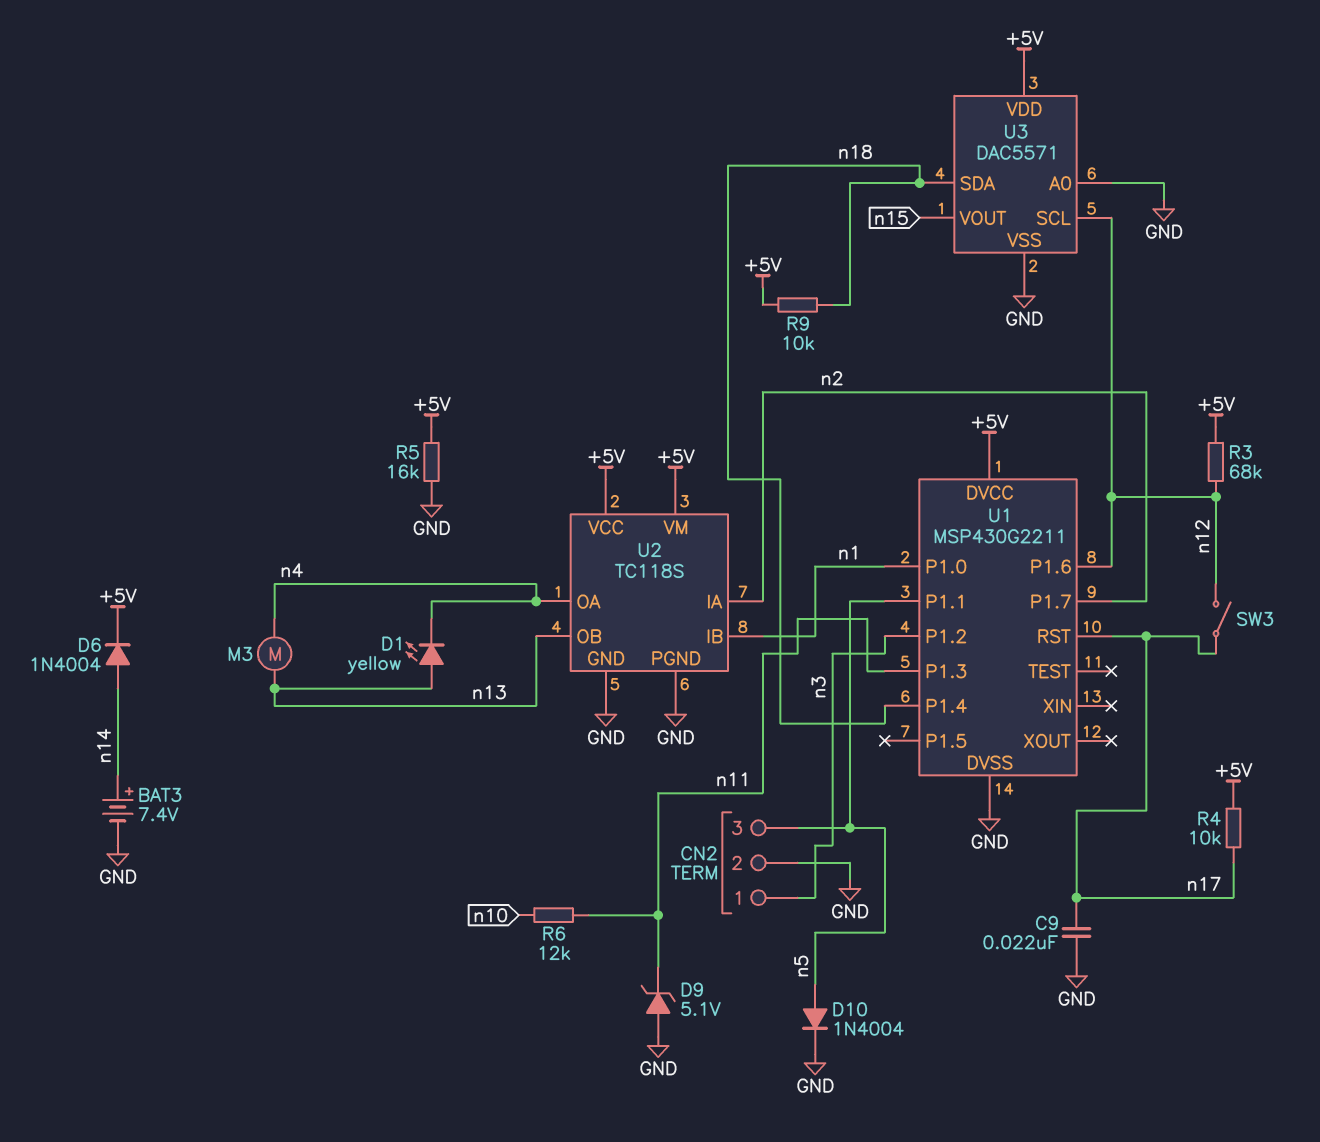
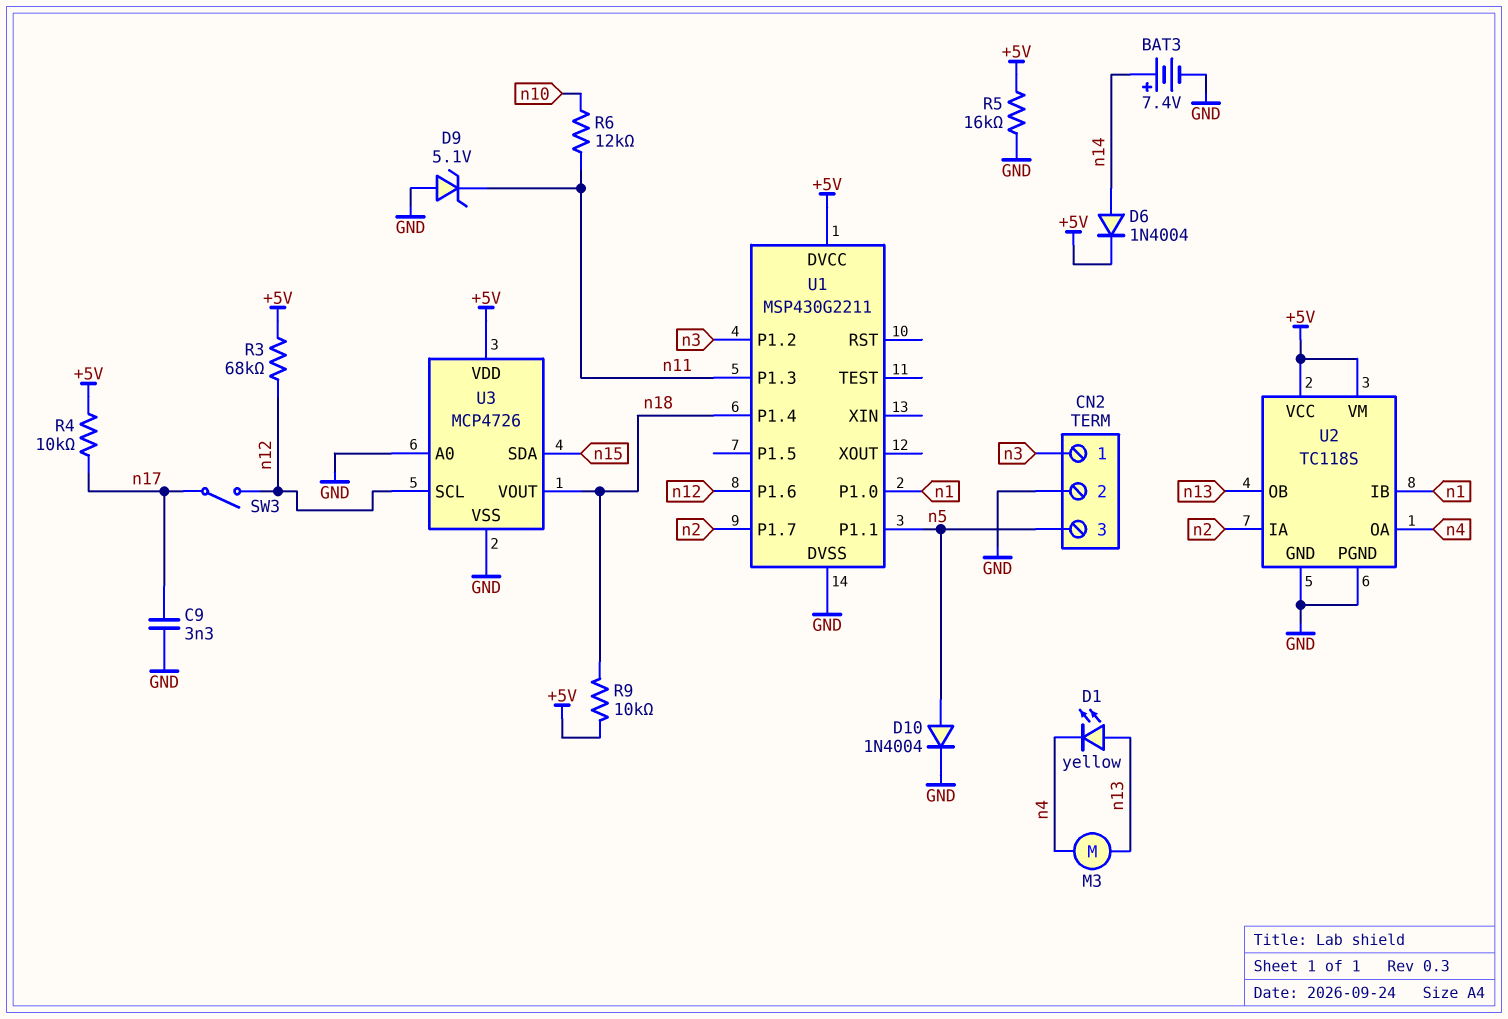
C9: 22nF (GND, n17) -> 3.3nF (GND, n17)
U1 pin RST: n17 -> none
U3: DAC5571 -> MCP4726
U3 pin SDA: n18 -> n15
U3 pin VOUT: n15 -> n18

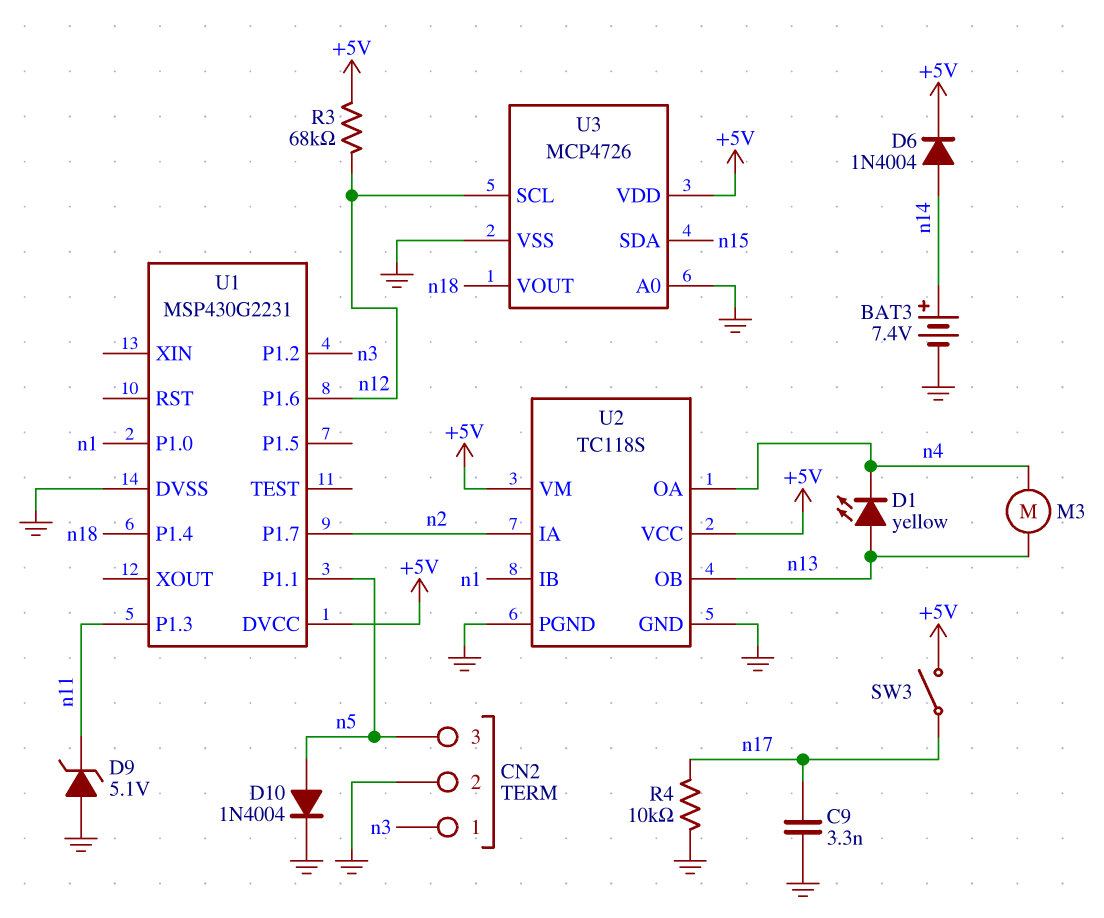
R4: 10k (+5V, n17) -> 10k (GND, n17)
R5: 16k (+5V, GND) -> none
R6: 12k (n10, n11) -> none
R9: 10k (+5V, n18) -> none
SW3: switch (n12, n17) -> switch (+5V, n17)
U1: MSP430G2211 -> MSP430G2231

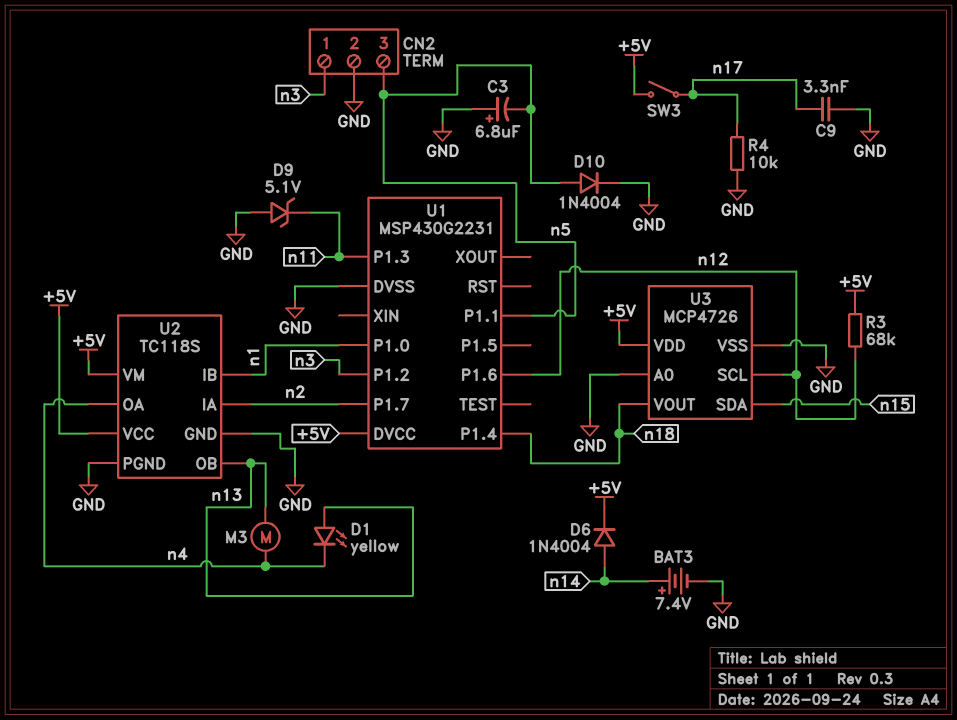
C3: none -> 6.8uF (plus GND, minus n5)

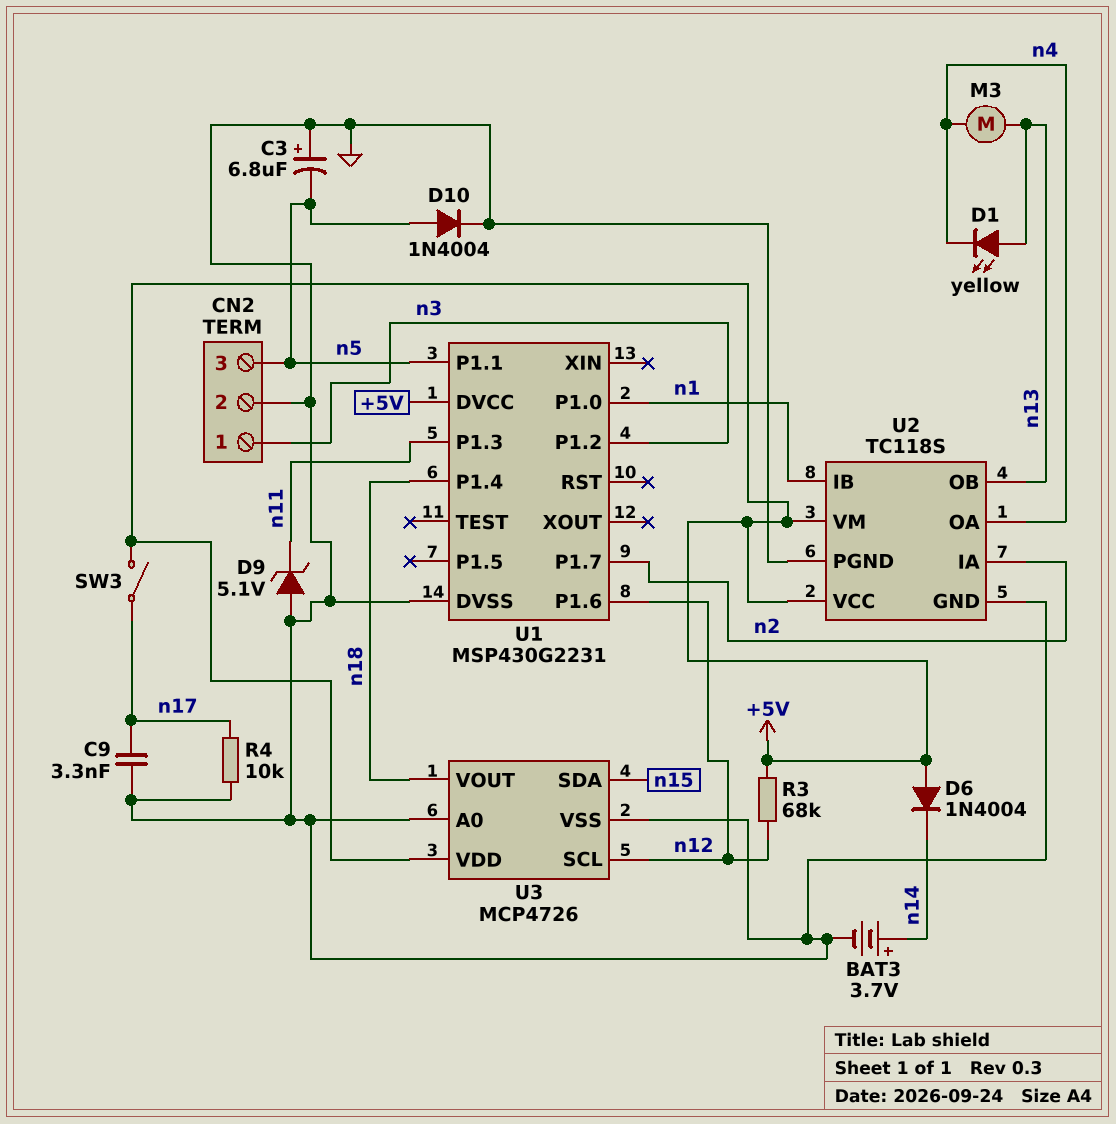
BAT3: 7.4V (plus n14, minus GND) -> 3.7V (plus n14, minus GND)
D6: diode 1N4004 (A n14, K +5V) -> diode 1N4004 (A +5V, K n14)

